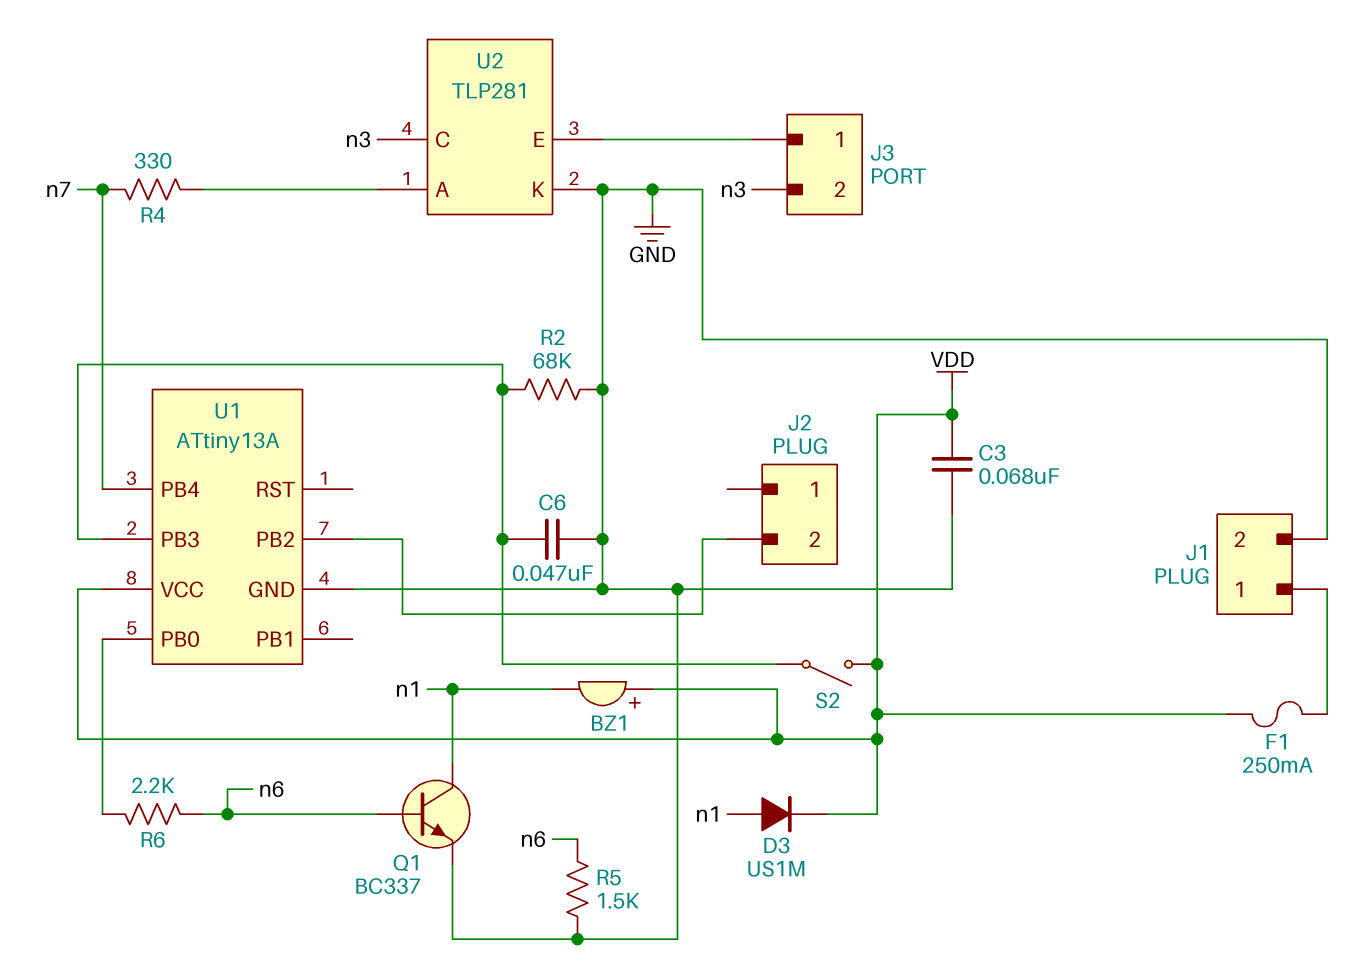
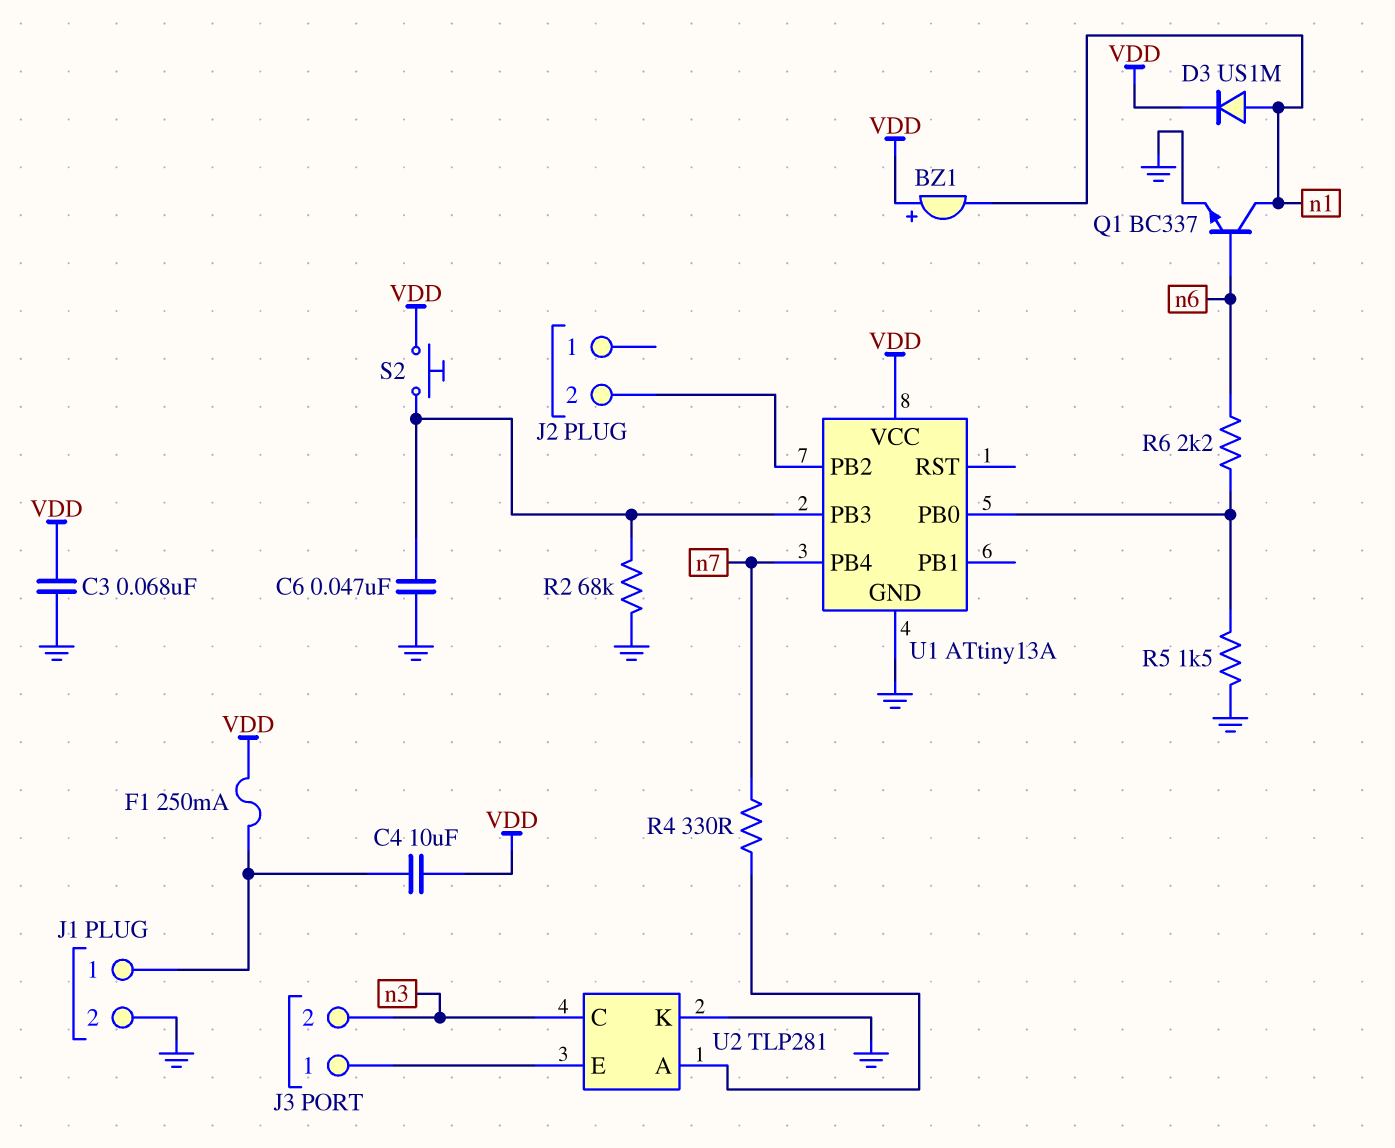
C4: none -> 10uF (J1/1, VDD)
R5: 1.5k (GND, n6) -> 1.5k (GND, U1/PB0)
S2: switch (U1/PB3, VDD) -> button (U1/PB3, VDD)

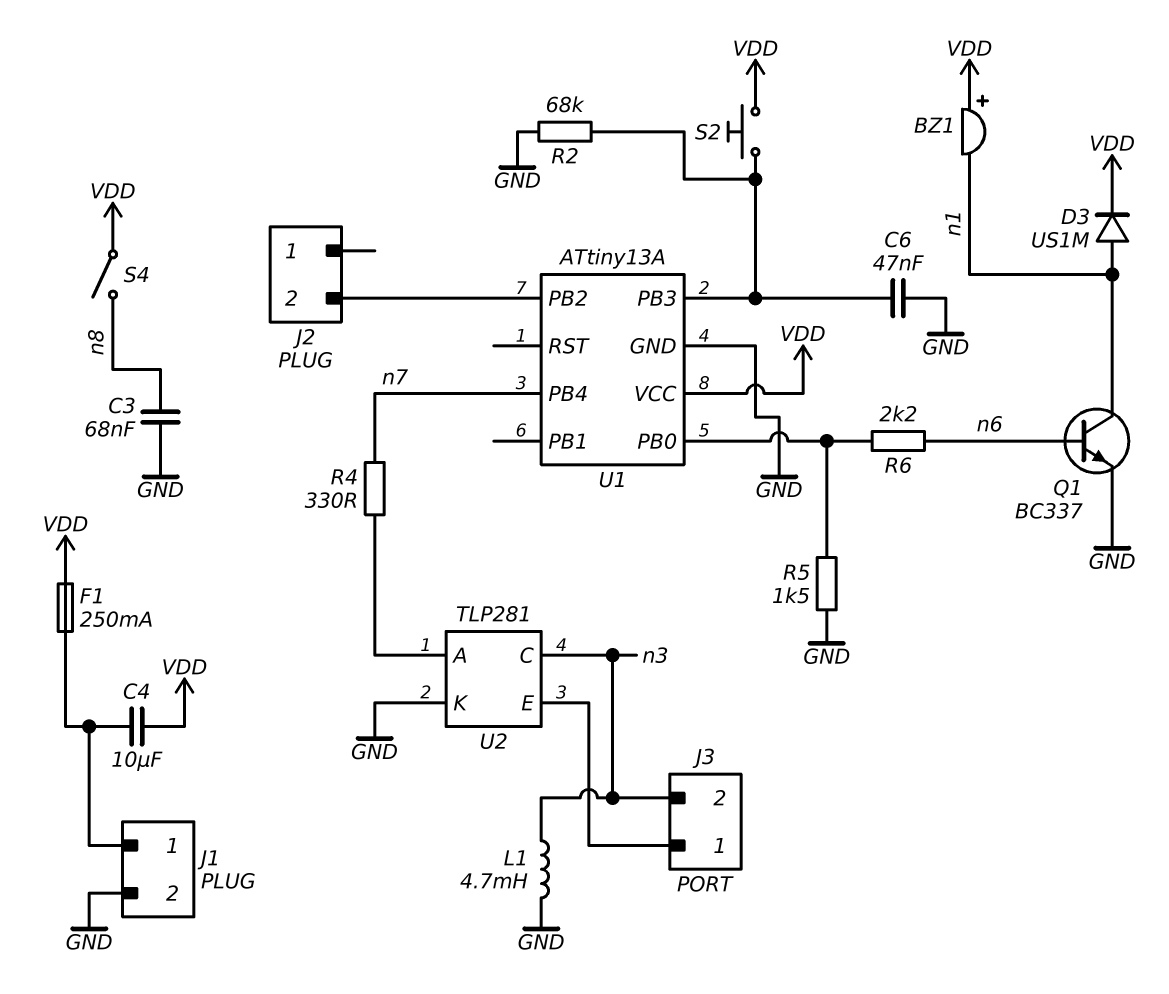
C3: 68nF (GND, VDD) -> 68nF (GND, n8)
L1: none -> 4.7mH (GND, n3)
S4: none -> switch (VDD, n8)

